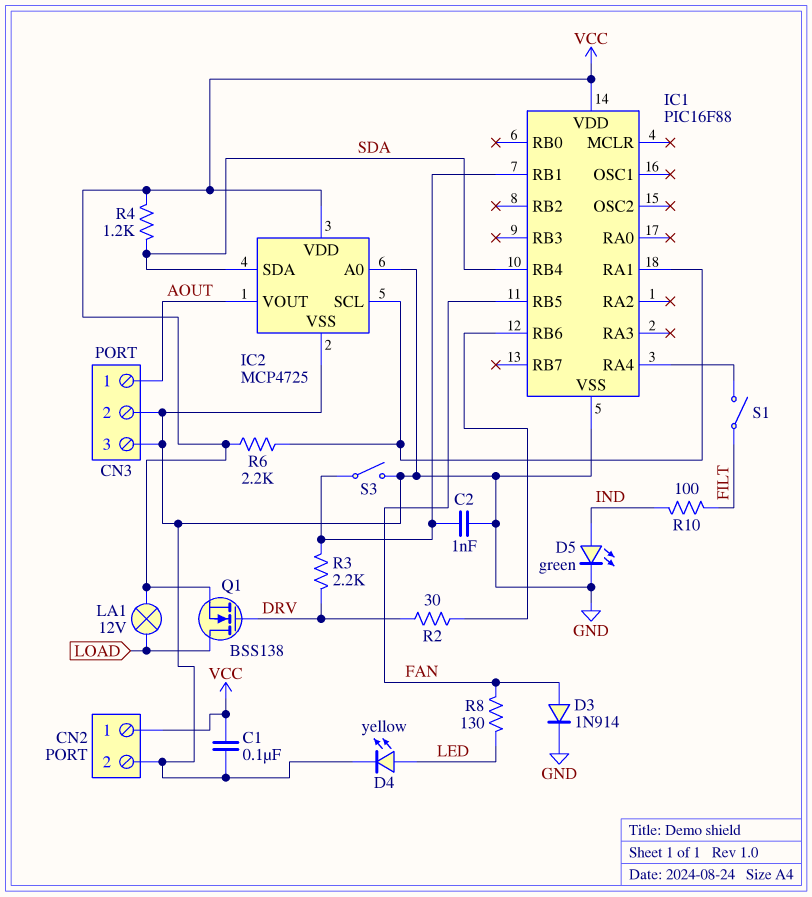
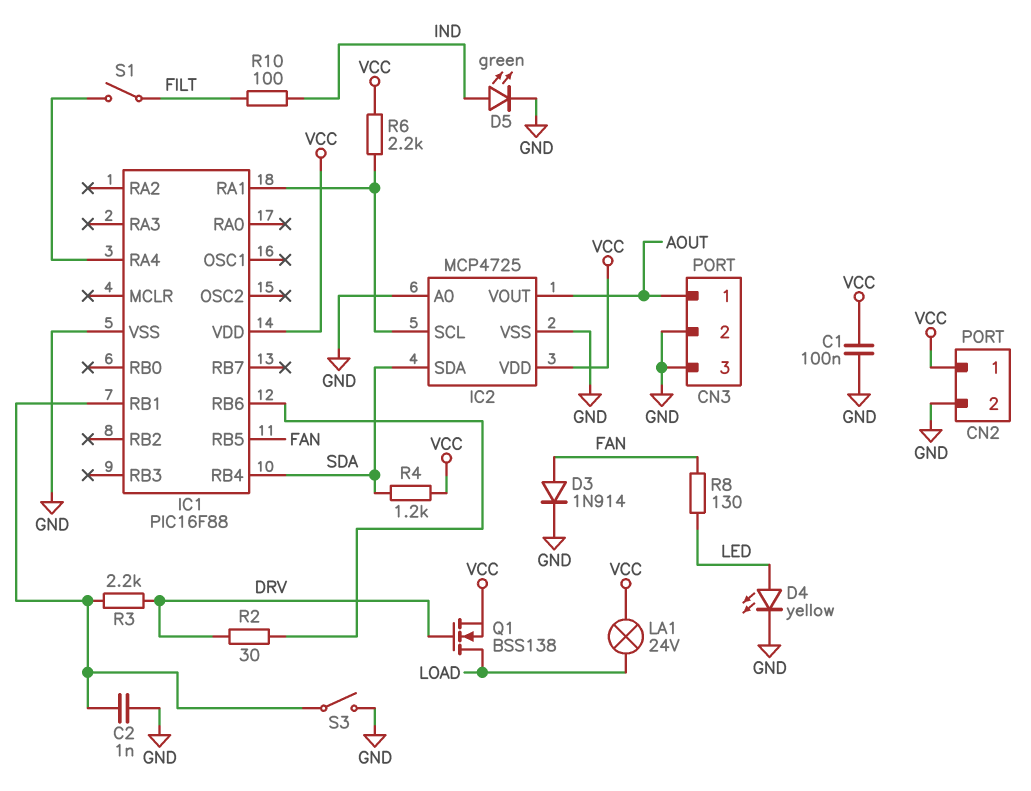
LA1: lamp 12V (LOAD, VCC) -> lamp 24V (LOAD, VCC)

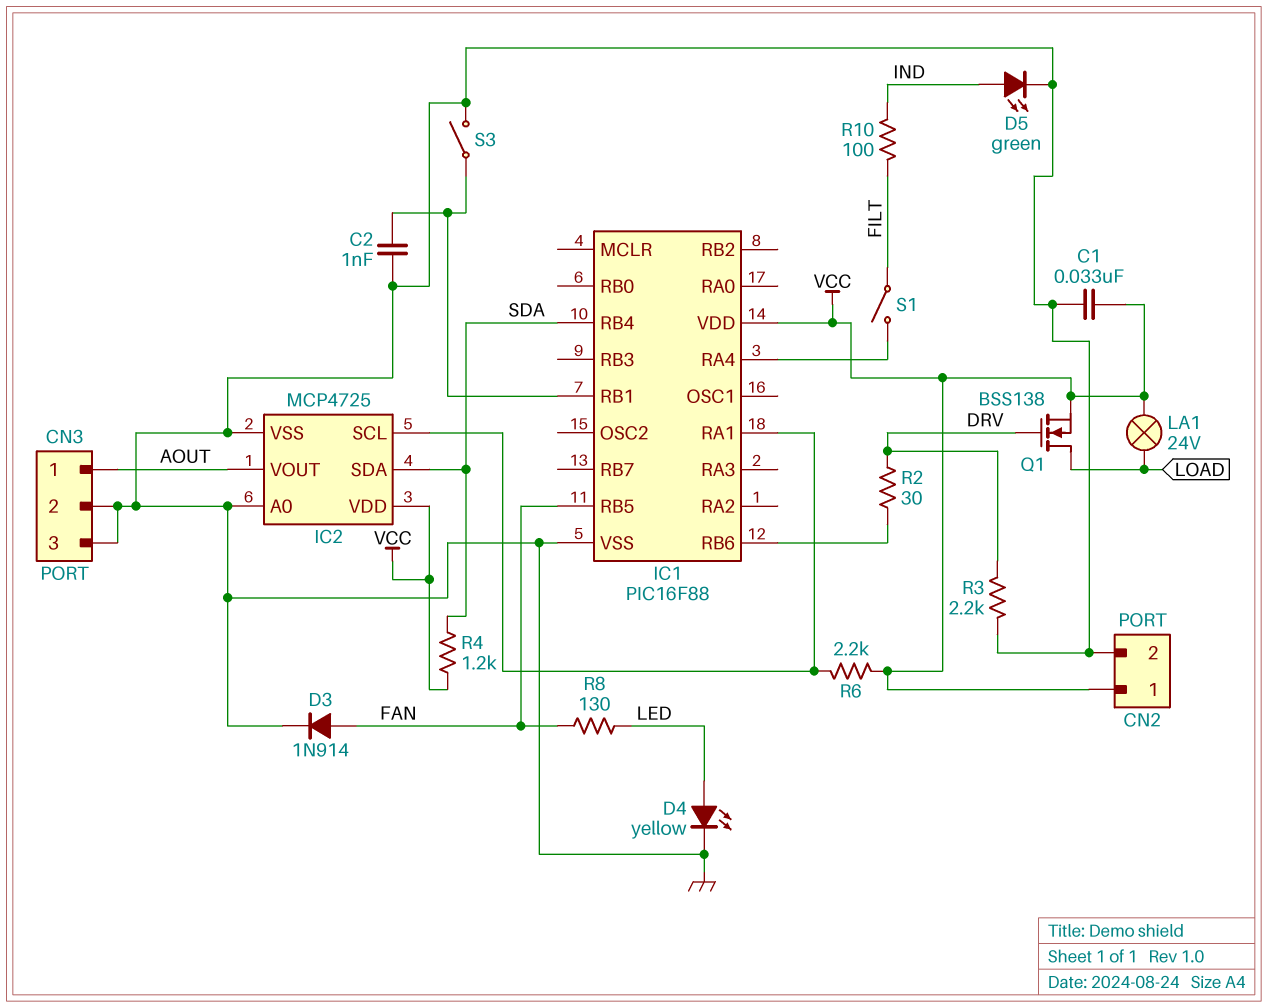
C1: 100nF (GND, VCC) -> 33nF (GND, VCC)
R3: 2.2k (DRV, IC1/RB1) -> 2.2k (DRV, GND)

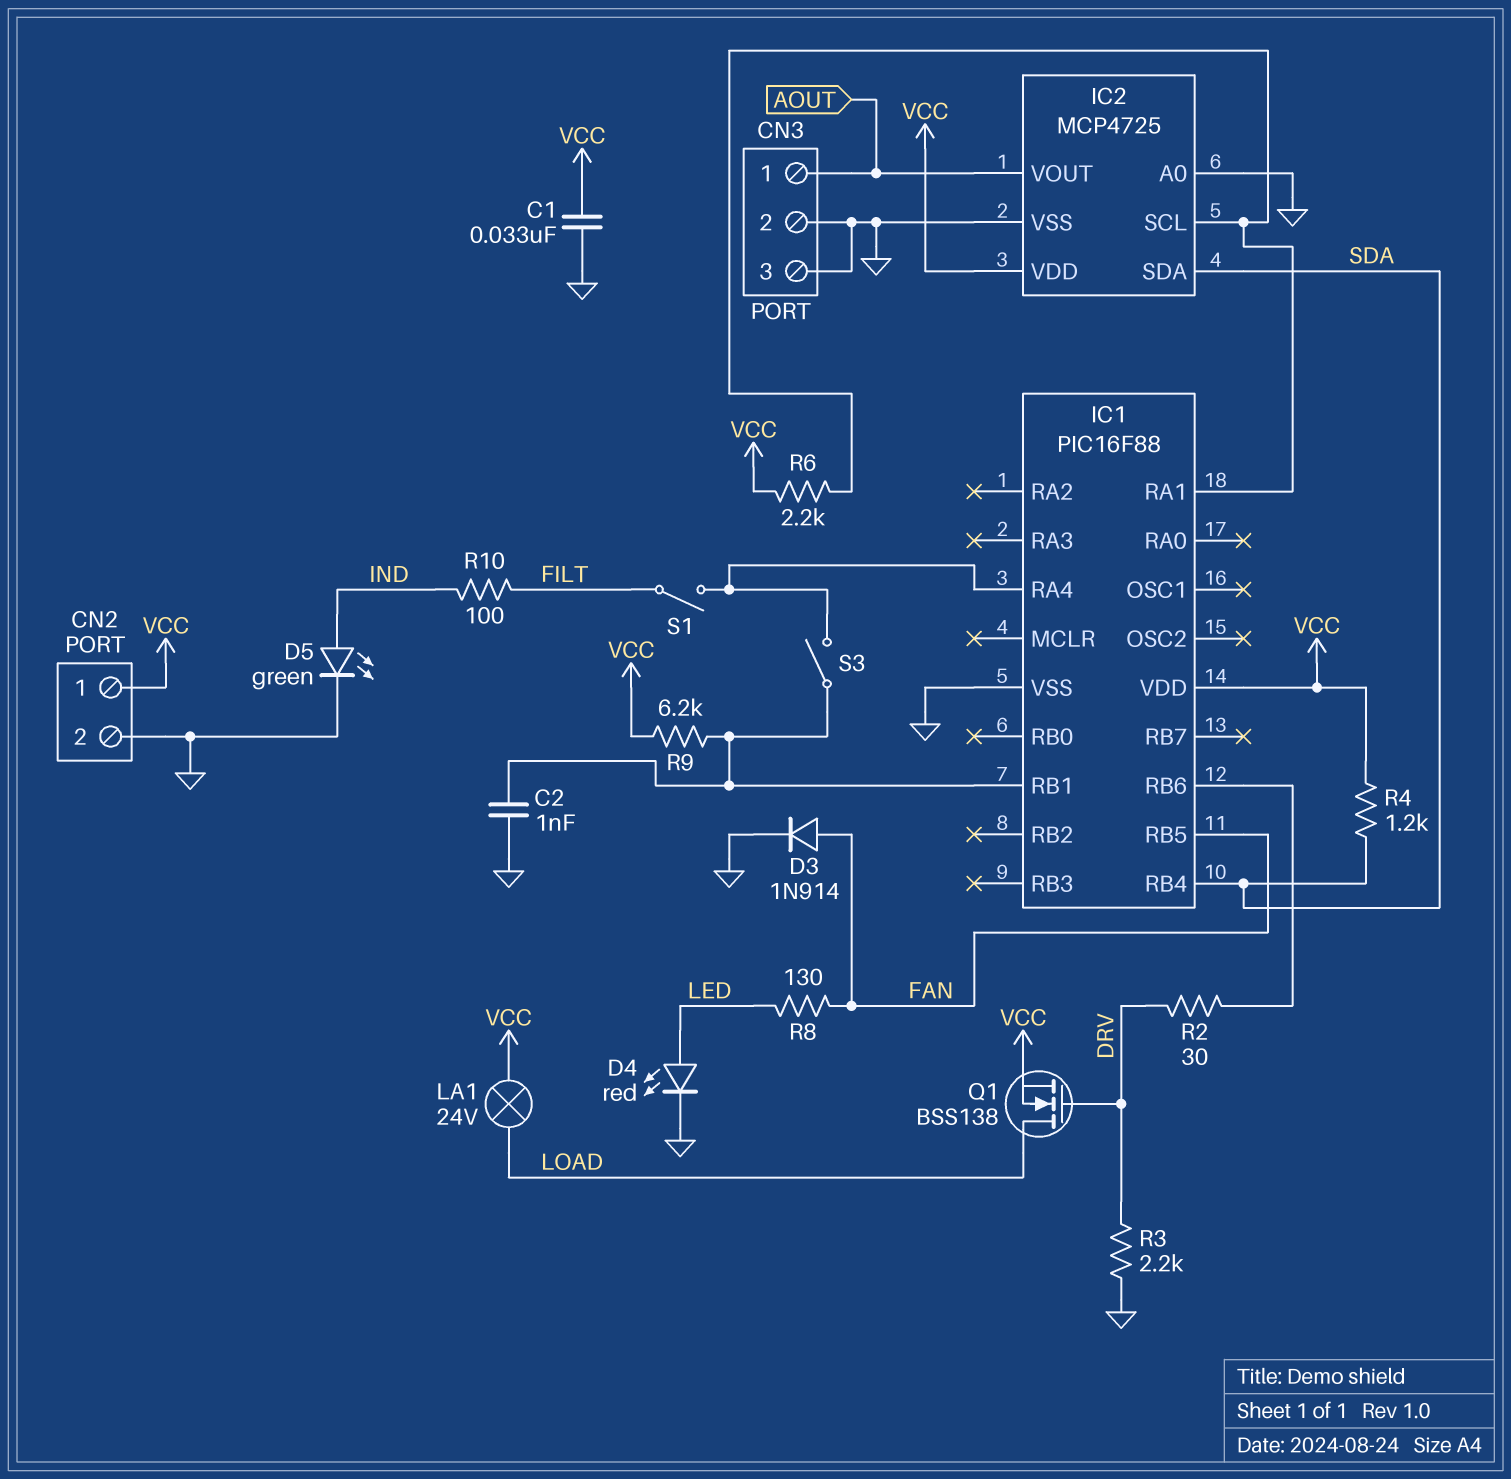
D4: LED yellow (A LED, K GND) -> LED red (A LED, K GND)
R9: none -> 6.2k (IC1/RB1, VCC)
S3: switch (GND, IC1/RB1) -> switch (IC1/RA4, IC1/RB1)

